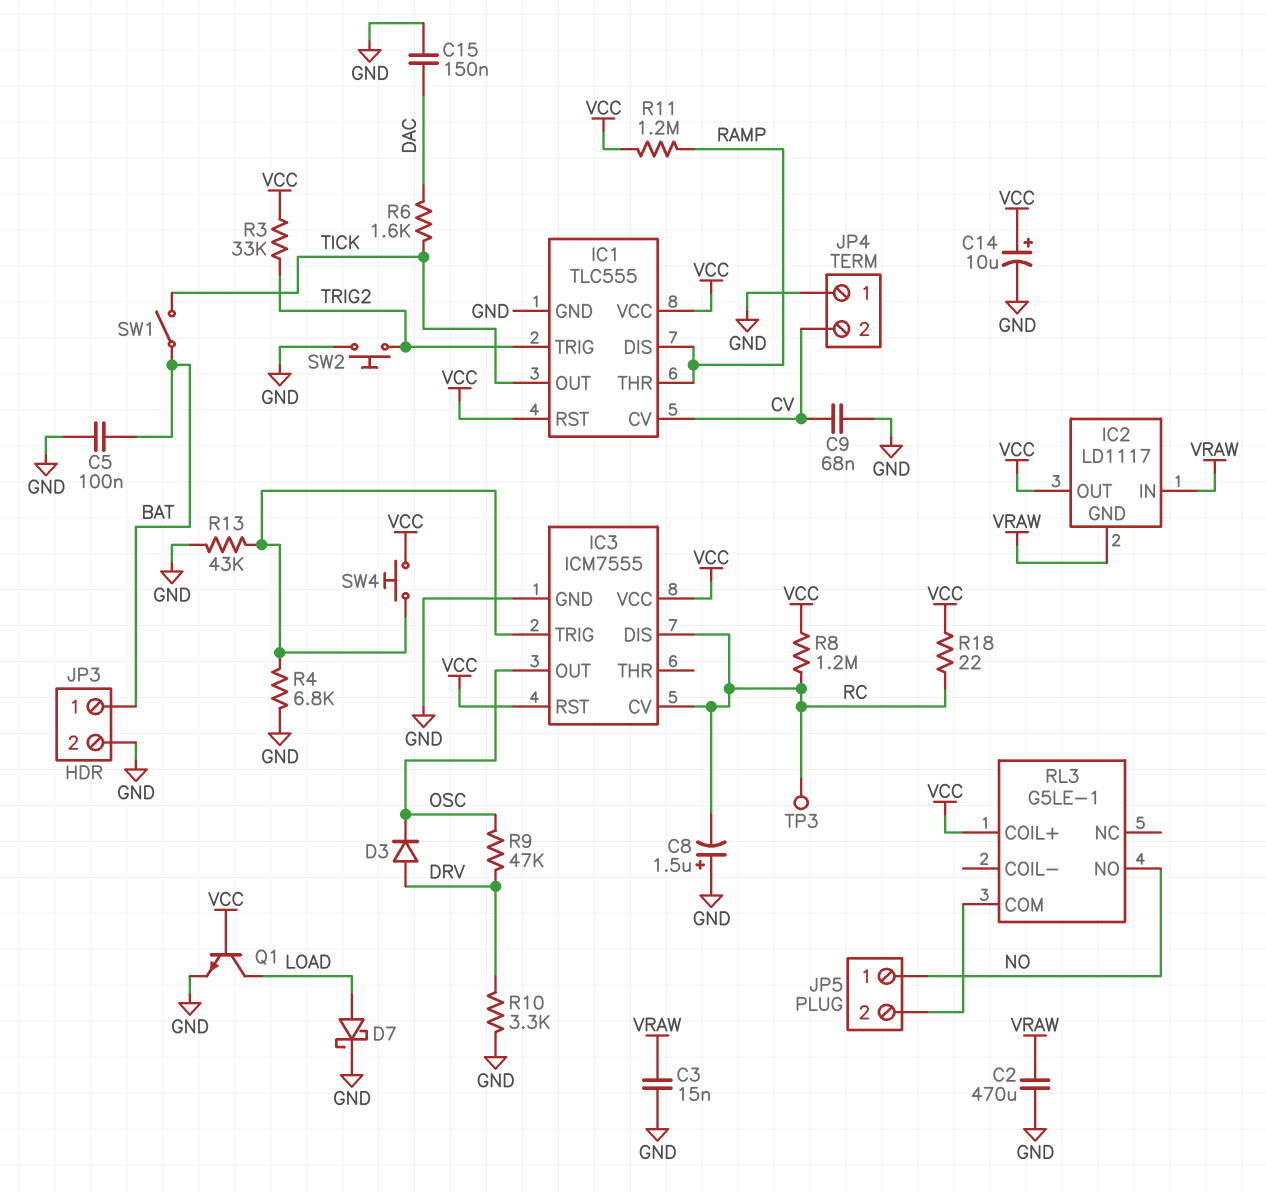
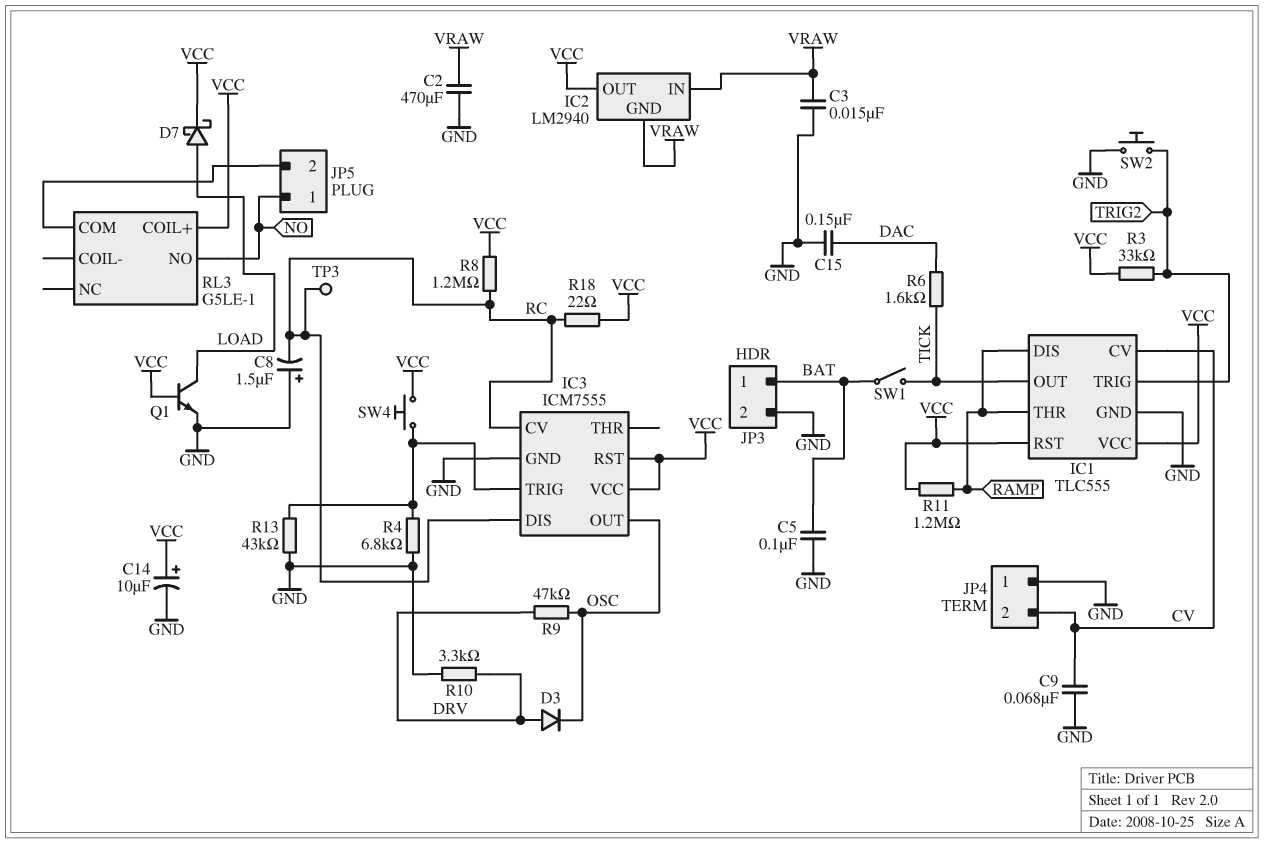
D7: schottky (A LOAD, K GND) -> schottky (A LOAD, K VCC)
IC2: LD1117 -> LM2940

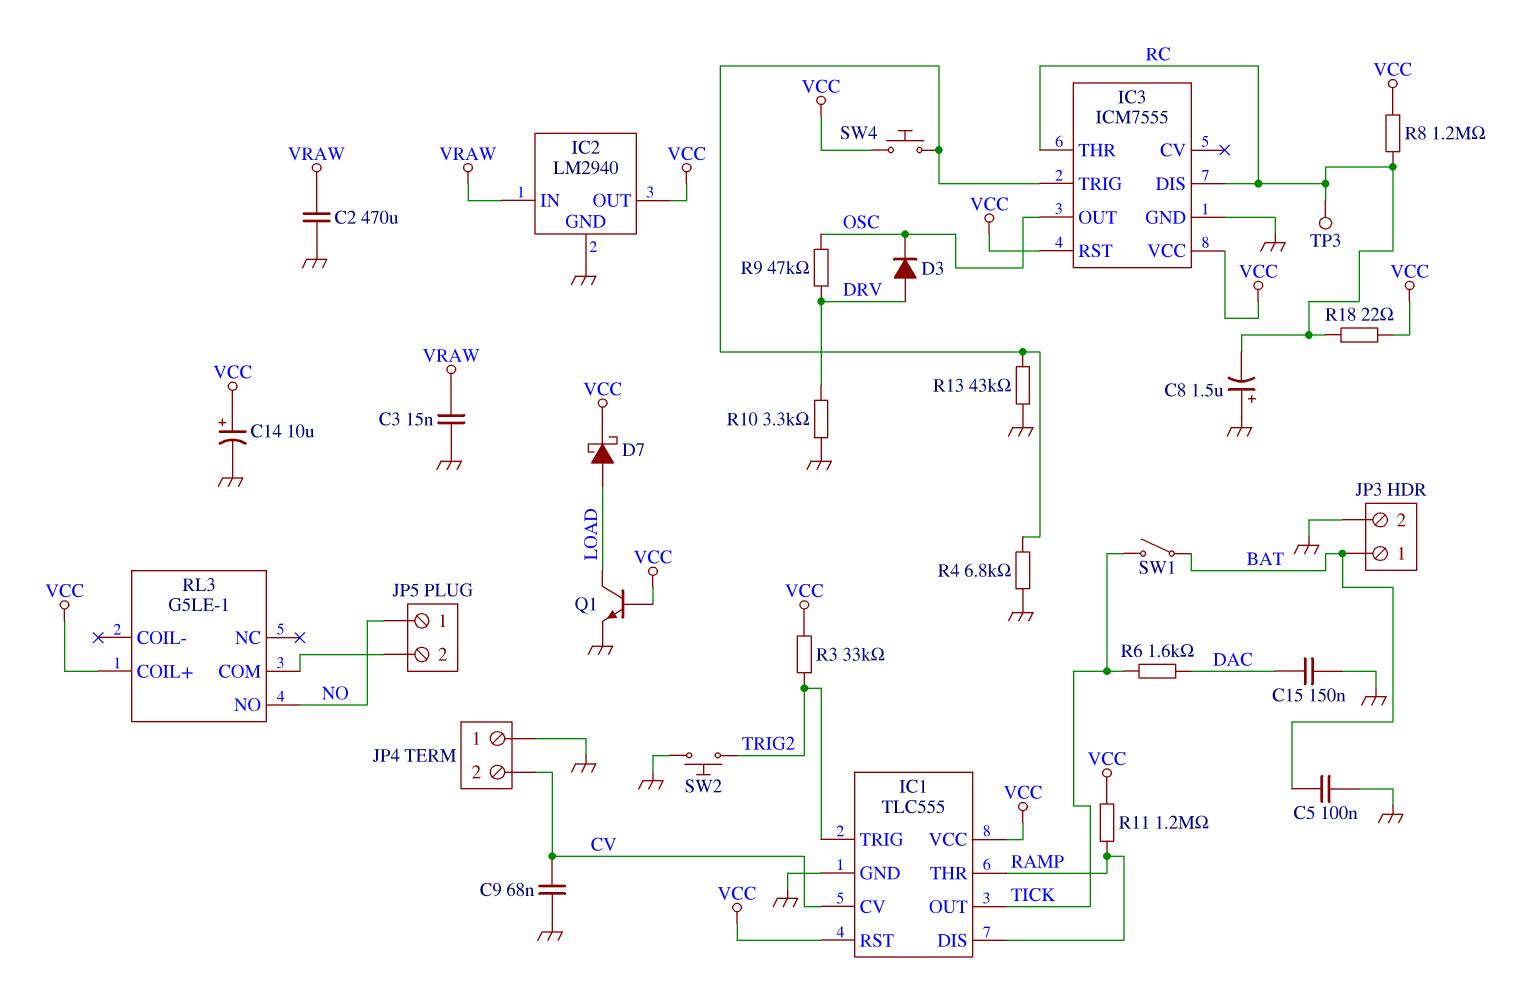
IC2 pin GND: VRAW -> GND
IC3 pin CV: RC -> none
IC3 pin THR: none -> RC

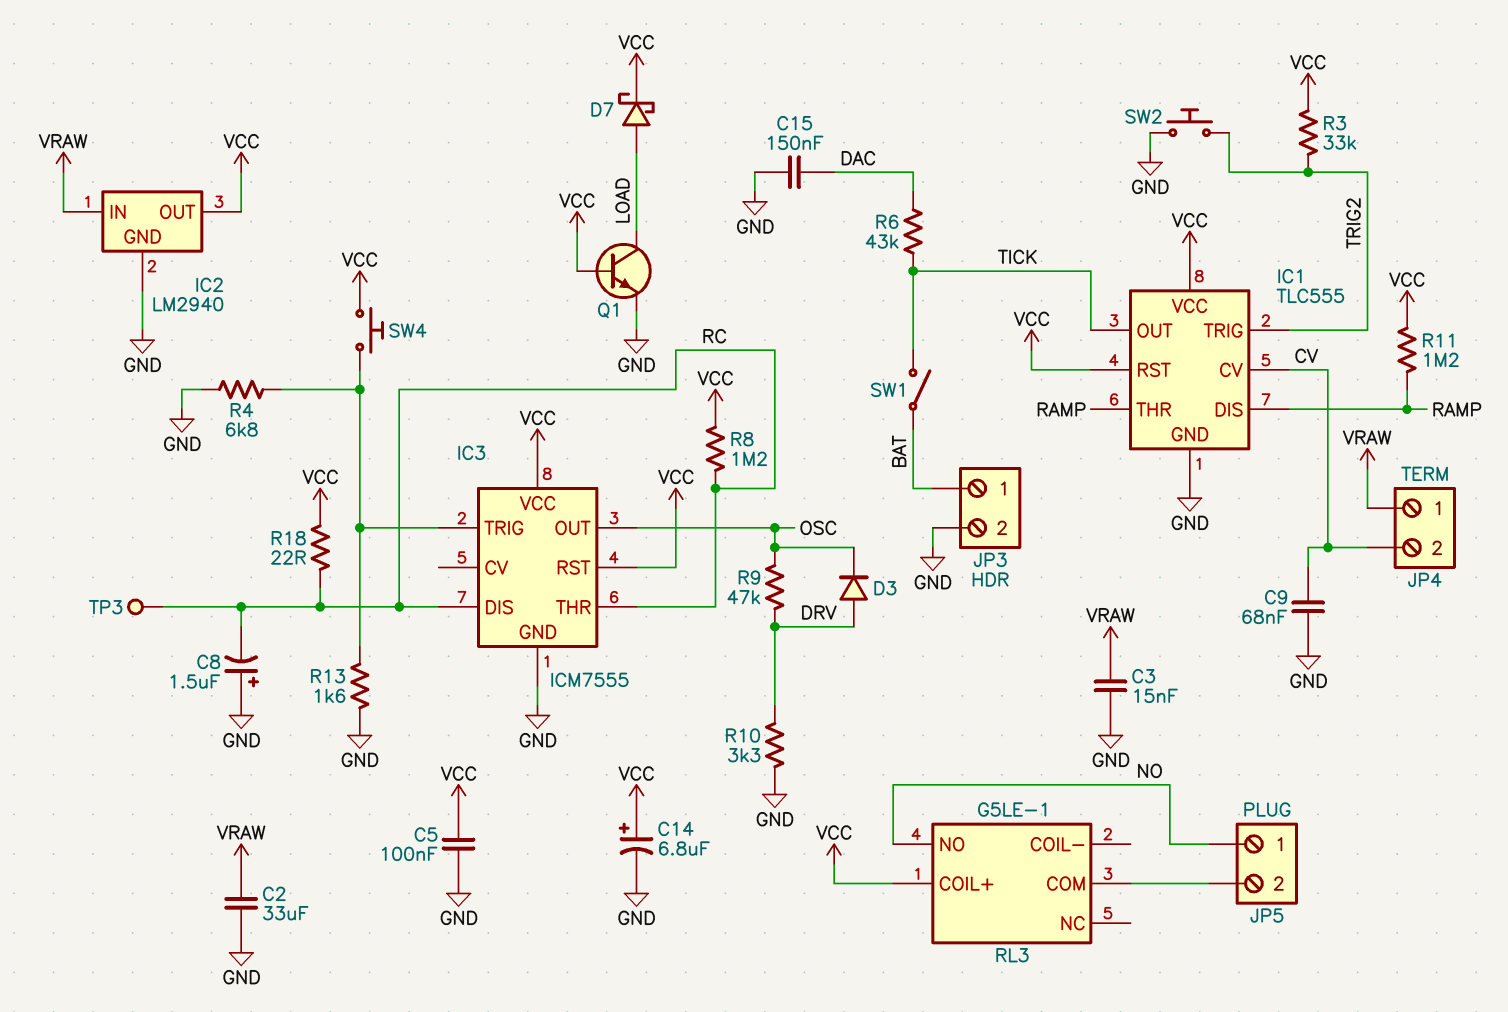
C2: 470uF (GND, VRAW) -> 33uF (GND, VRAW)
C5: 100nF (BAT, GND) -> 100nF (GND, VCC)
C14: 10uF (plus VCC, minus GND) -> 6.8uF (plus VCC, minus GND)
JP4 pin 1: GND -> VRAW
R6: 1.6k (DAC, TICK) -> 43k (DAC, TICK)
R13: 43k (GND, IC3/TRIG) -> 1.6k (GND, IC3/TRIG)

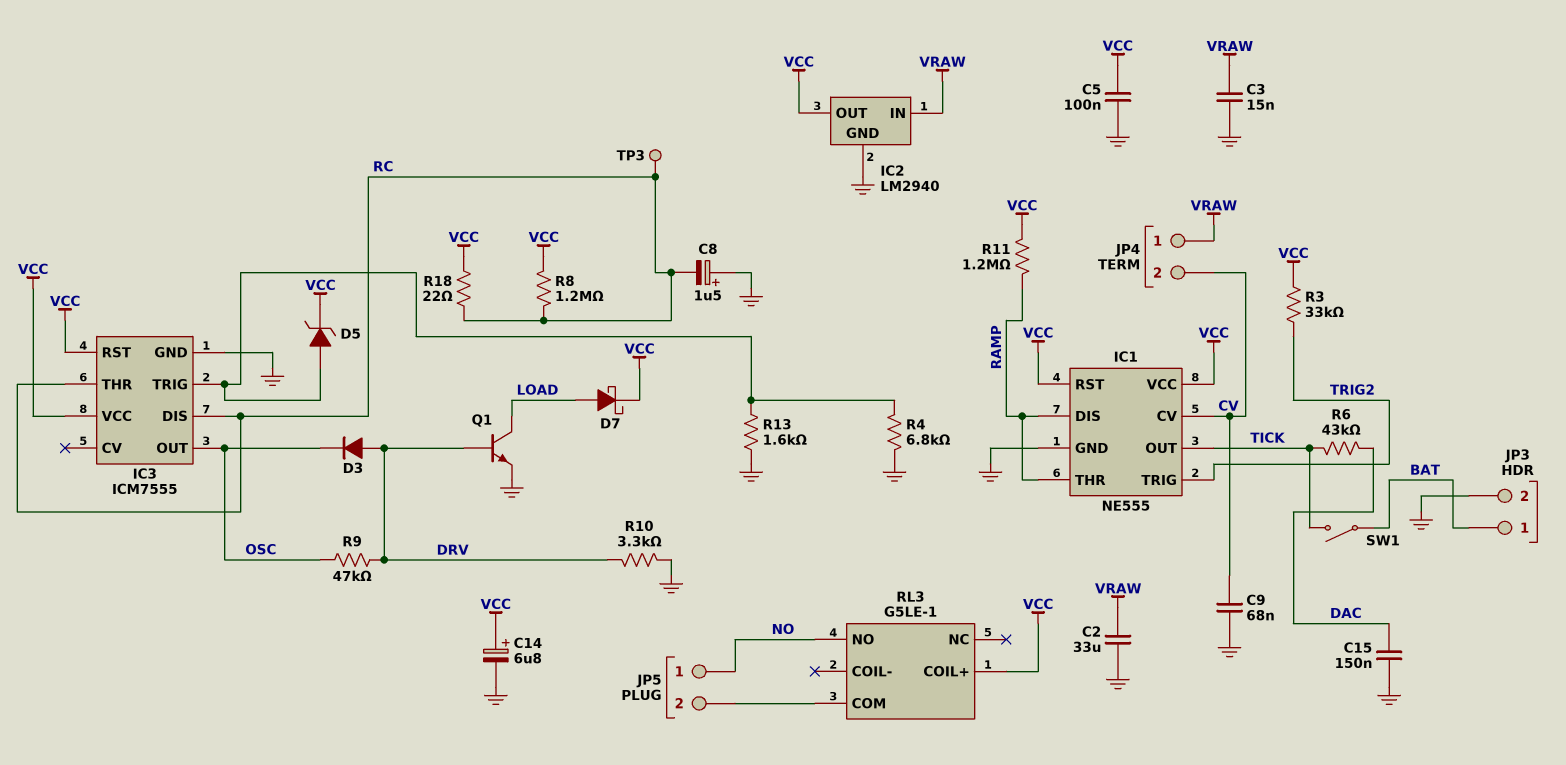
D5: none -> zener (A IC3/TRIG, K VCC)
IC1: TLC555 -> NE555
Q1: NPN (B VCC, C LOAD, E GND) -> NPN (B DRV, C LOAD, E GND)
SW2: button (GND, TRIG2) -> none
SW4: button (IC3/TRIG, VCC) -> none

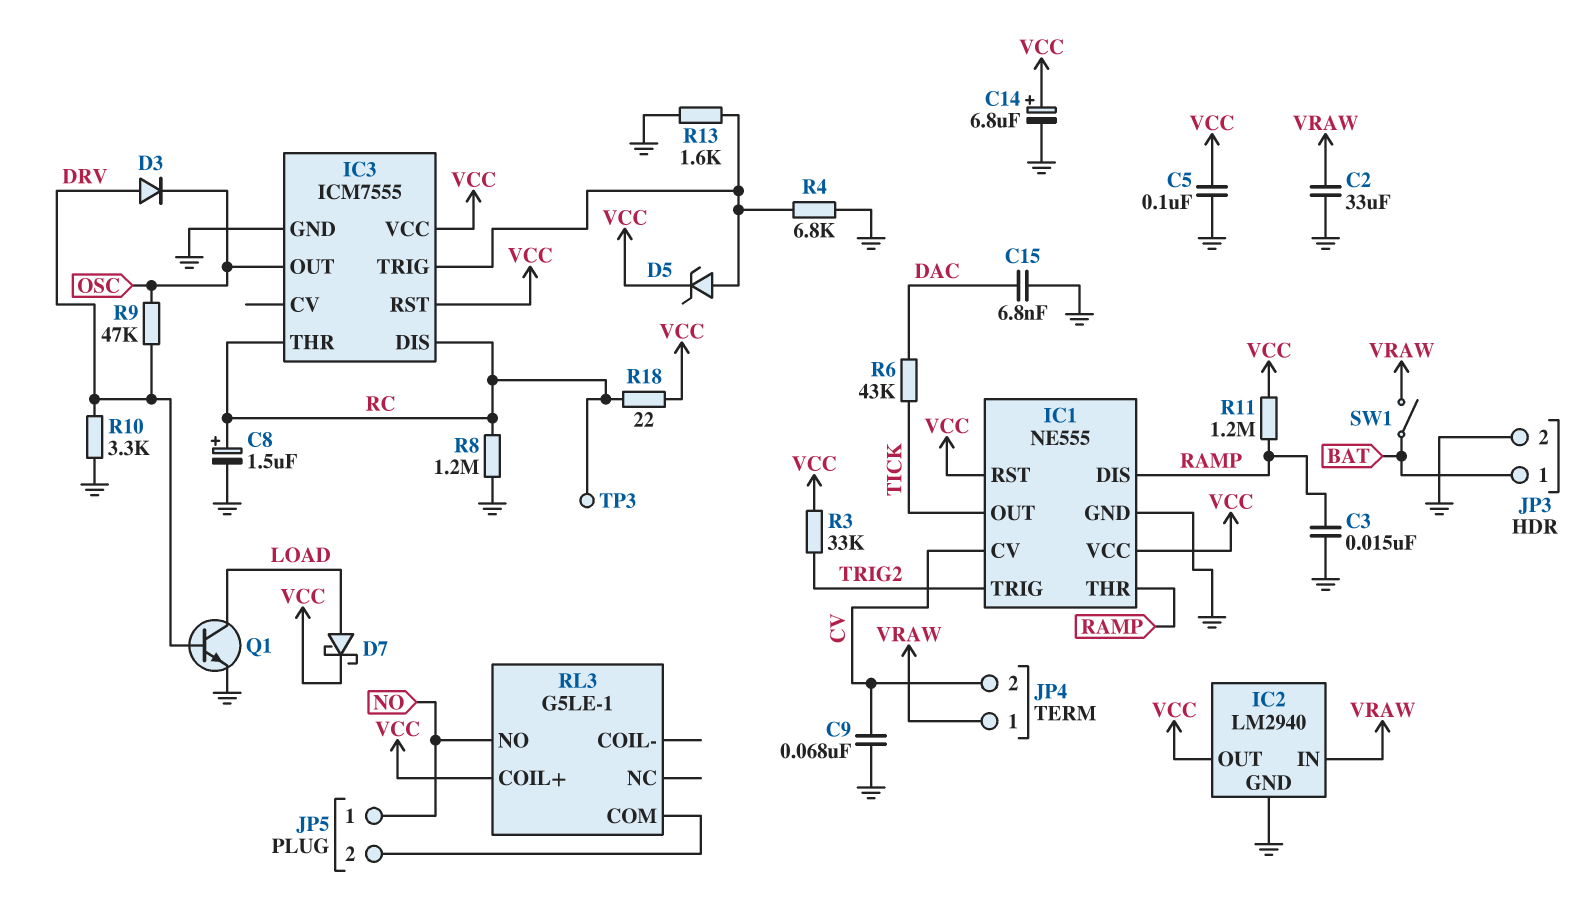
C3: 15nF (GND, VRAW) -> 15nF (GND, RAMP)
C8: 1.5uF (plus GND, minus RC) -> 1.5uF (plus RC, minus GND)
C15: 150nF (DAC, GND) -> 6.8nF (DAC, GND)
R8: 1.2M (RC, VCC) -> 1.2M (GND, RC)
SW1: switch (BAT, TICK) -> switch (BAT, VRAW)

